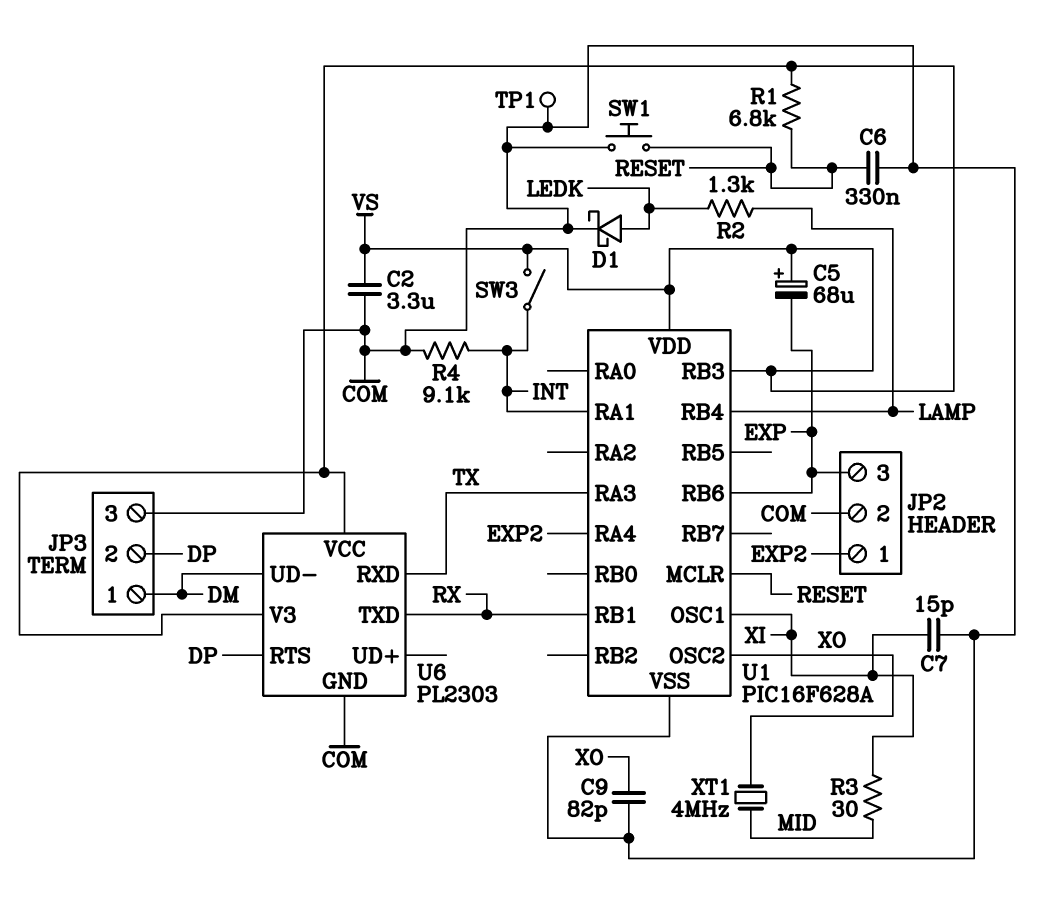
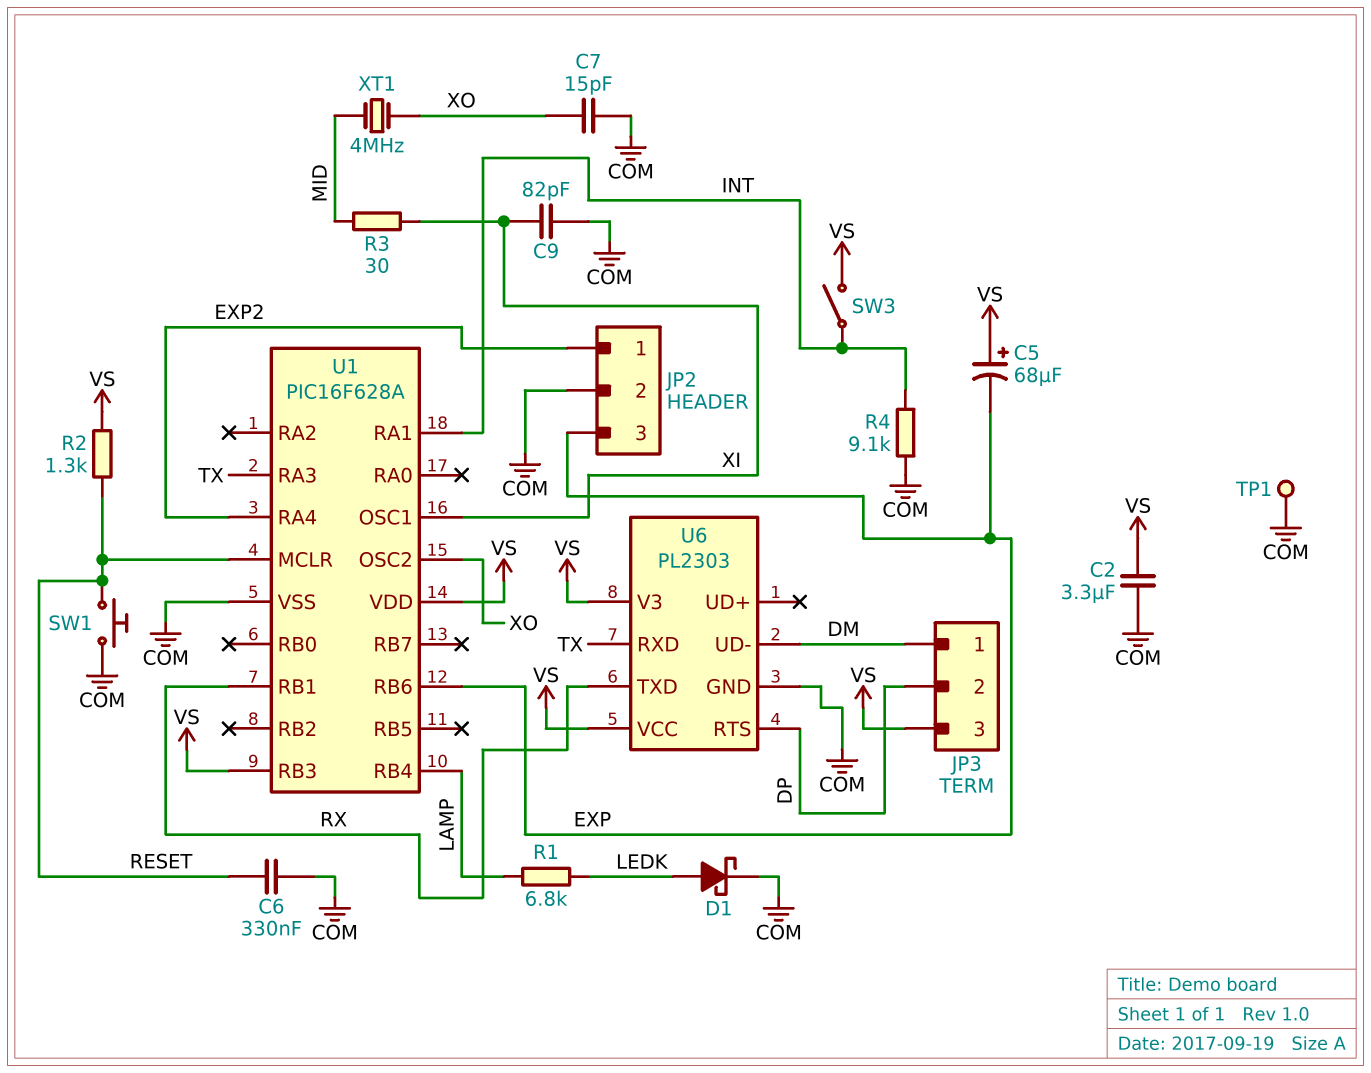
C7: 15pF (COM, XI) -> 15pF (COM, XO)
C9: 82pF (COM, XO) -> 82pF (COM, XI)
JP3 pin 3: COM -> VS
R1: 6.8k (RESET, VS) -> 6.8k (LAMP, LEDK)
R2: 1.3k (LAMP, LEDK) -> 1.3k (RESET, VS)

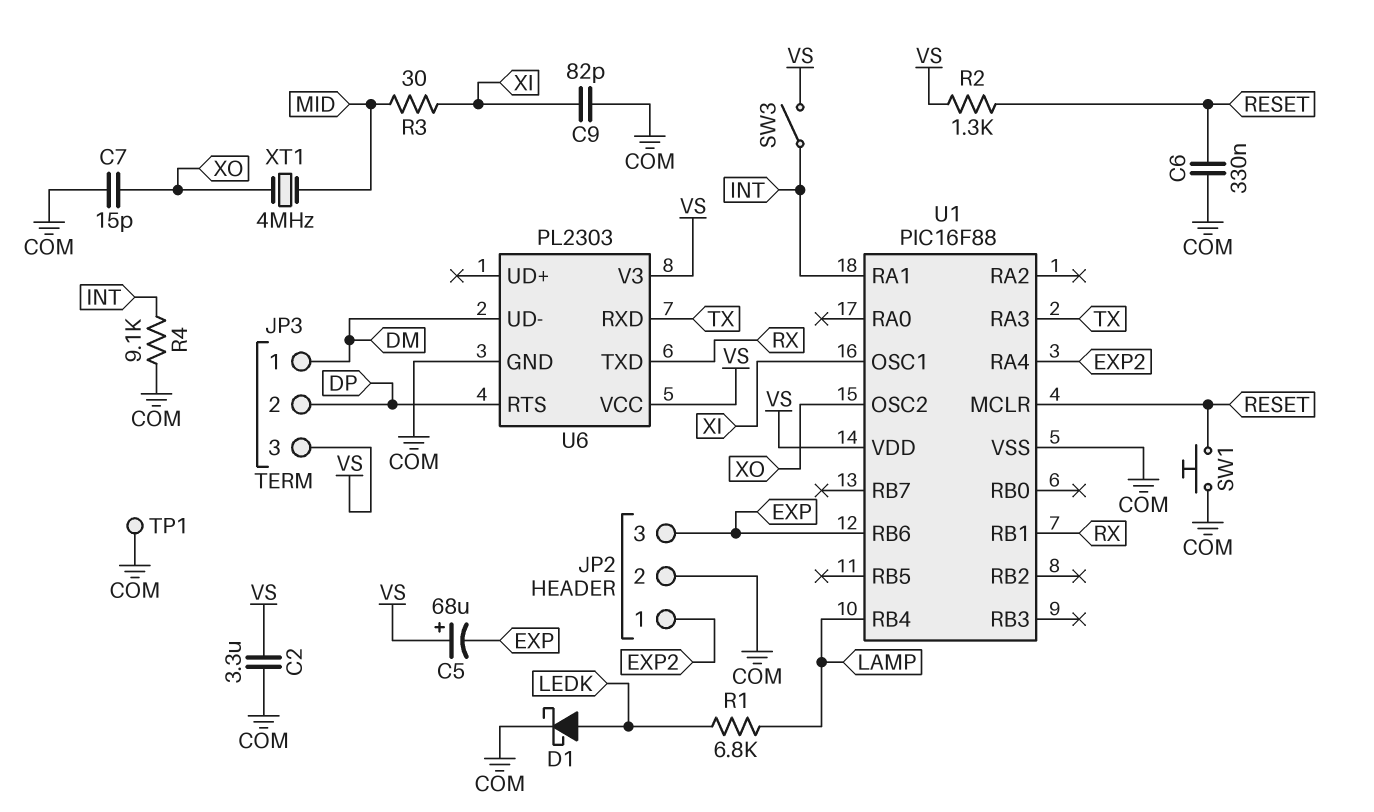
U1: PIC16F628A -> PIC16F88
U1 pin RB3: VS -> none

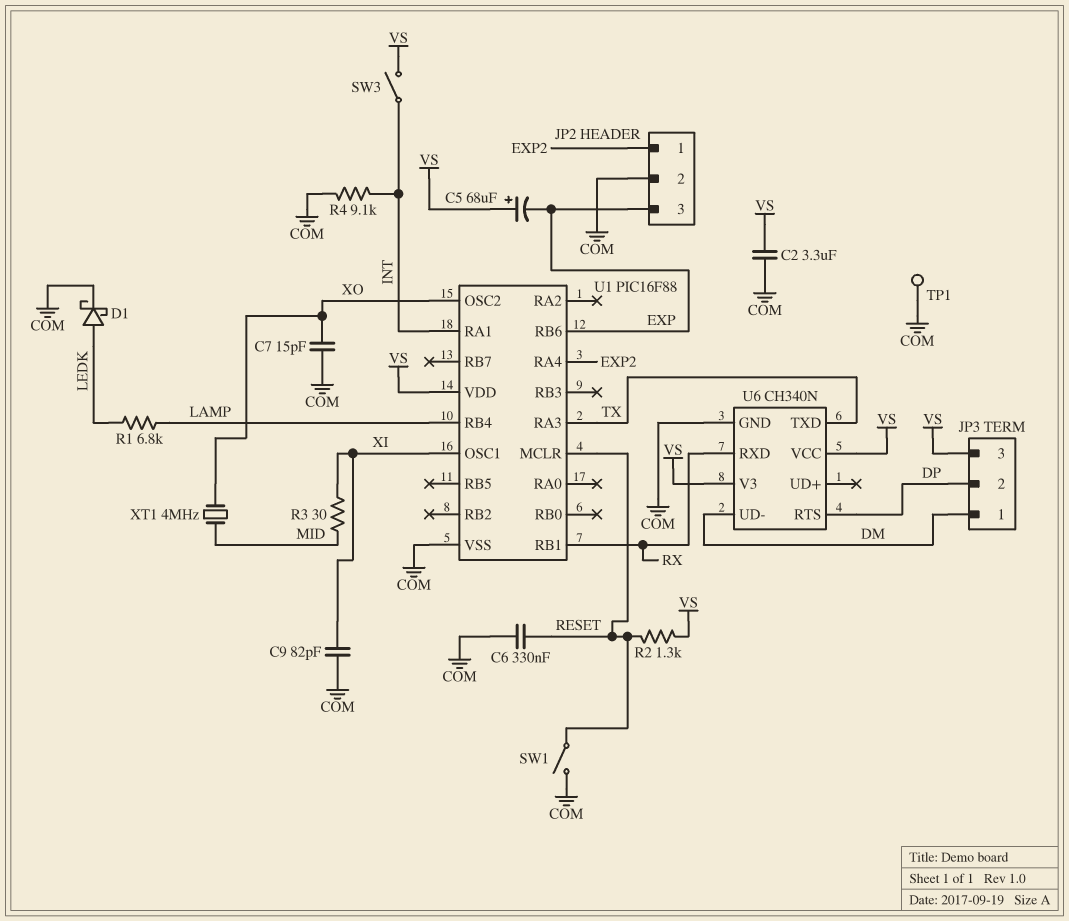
SW1: button (COM, RESET) -> switch (COM, RESET)
U6: PL2303 -> CH340N
U6 pin RXD: TX -> RX
U6 pin TXD: RX -> TX

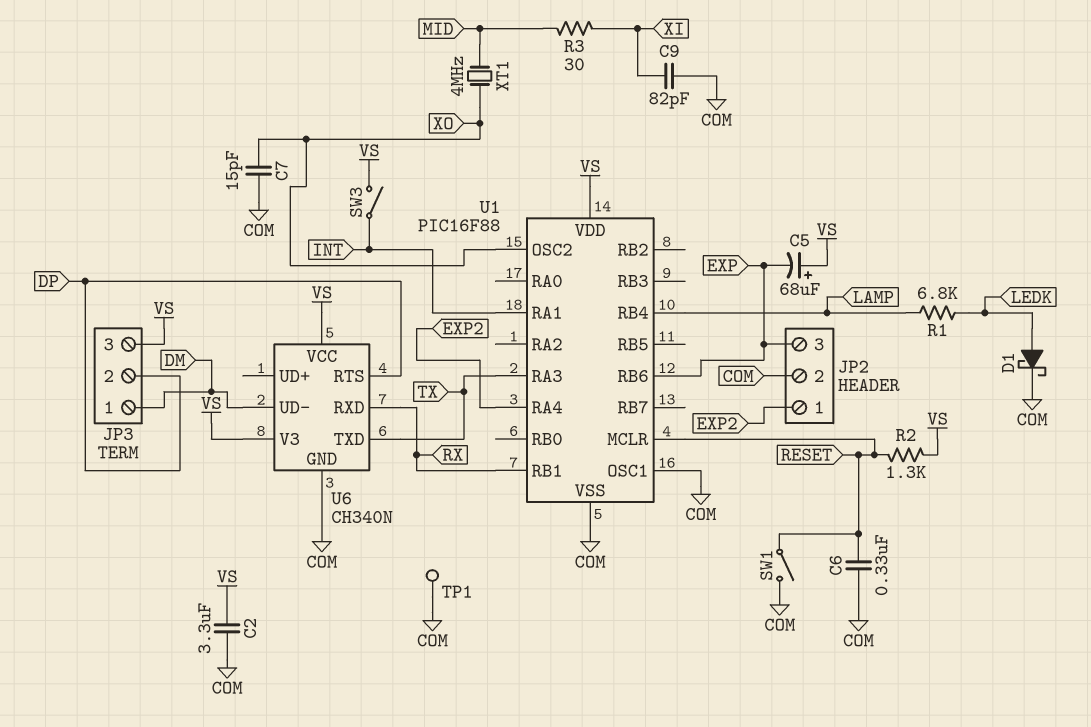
R4: 9.1k (COM, INT) -> none
U1 pin OSC1: XI -> COM

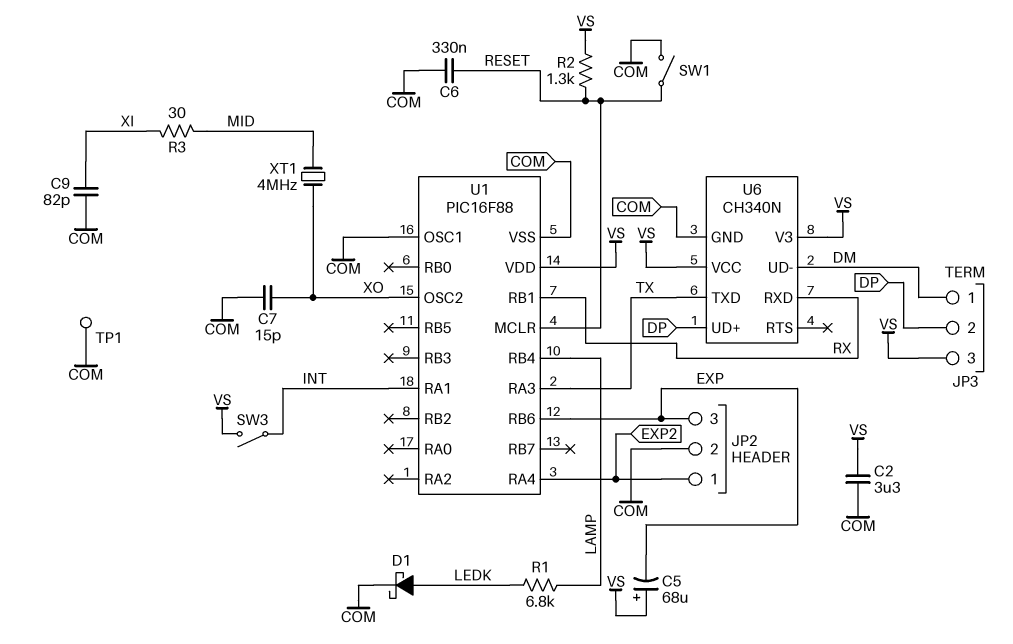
U6 pin RTS: DP -> none
U6 pin UD+: none -> DP

